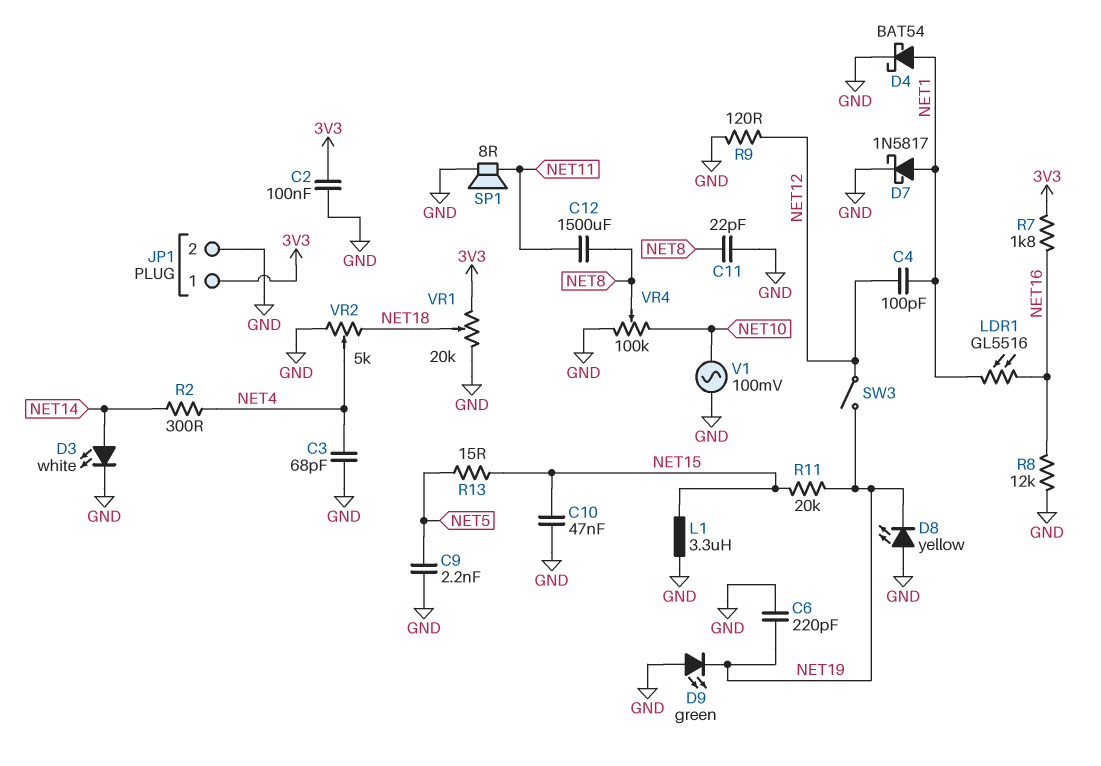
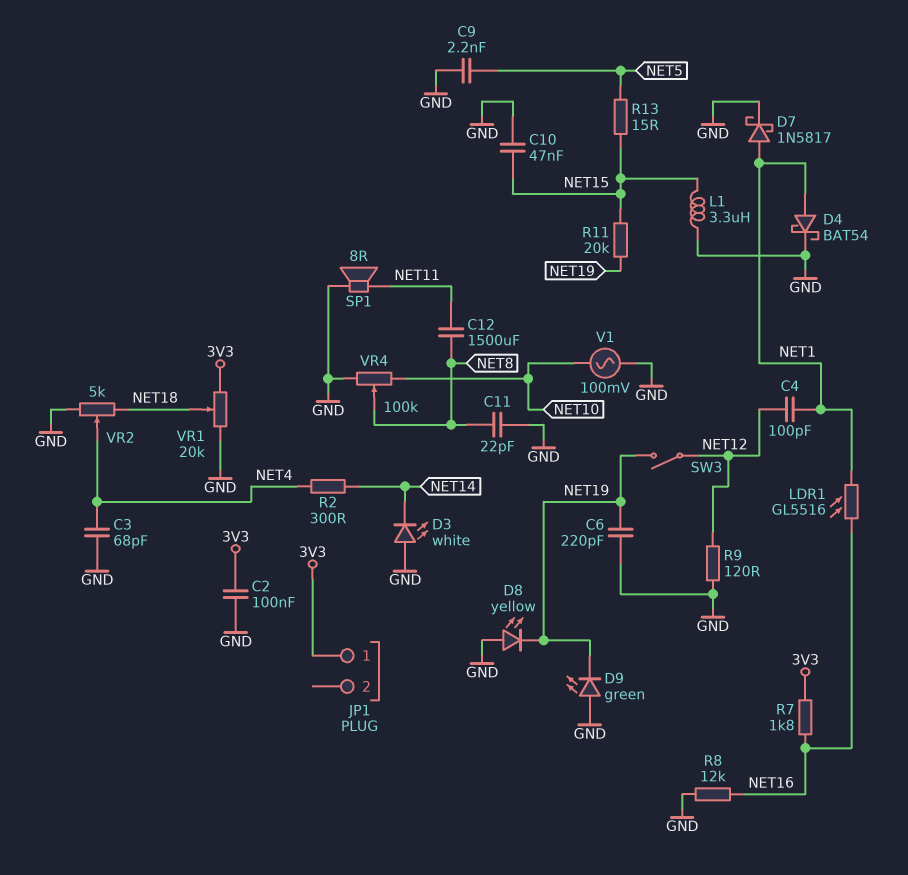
D3: LED white (A NET14, K GND) -> LED white (A GND, K NET14)
JP1 pin 2: GND -> none

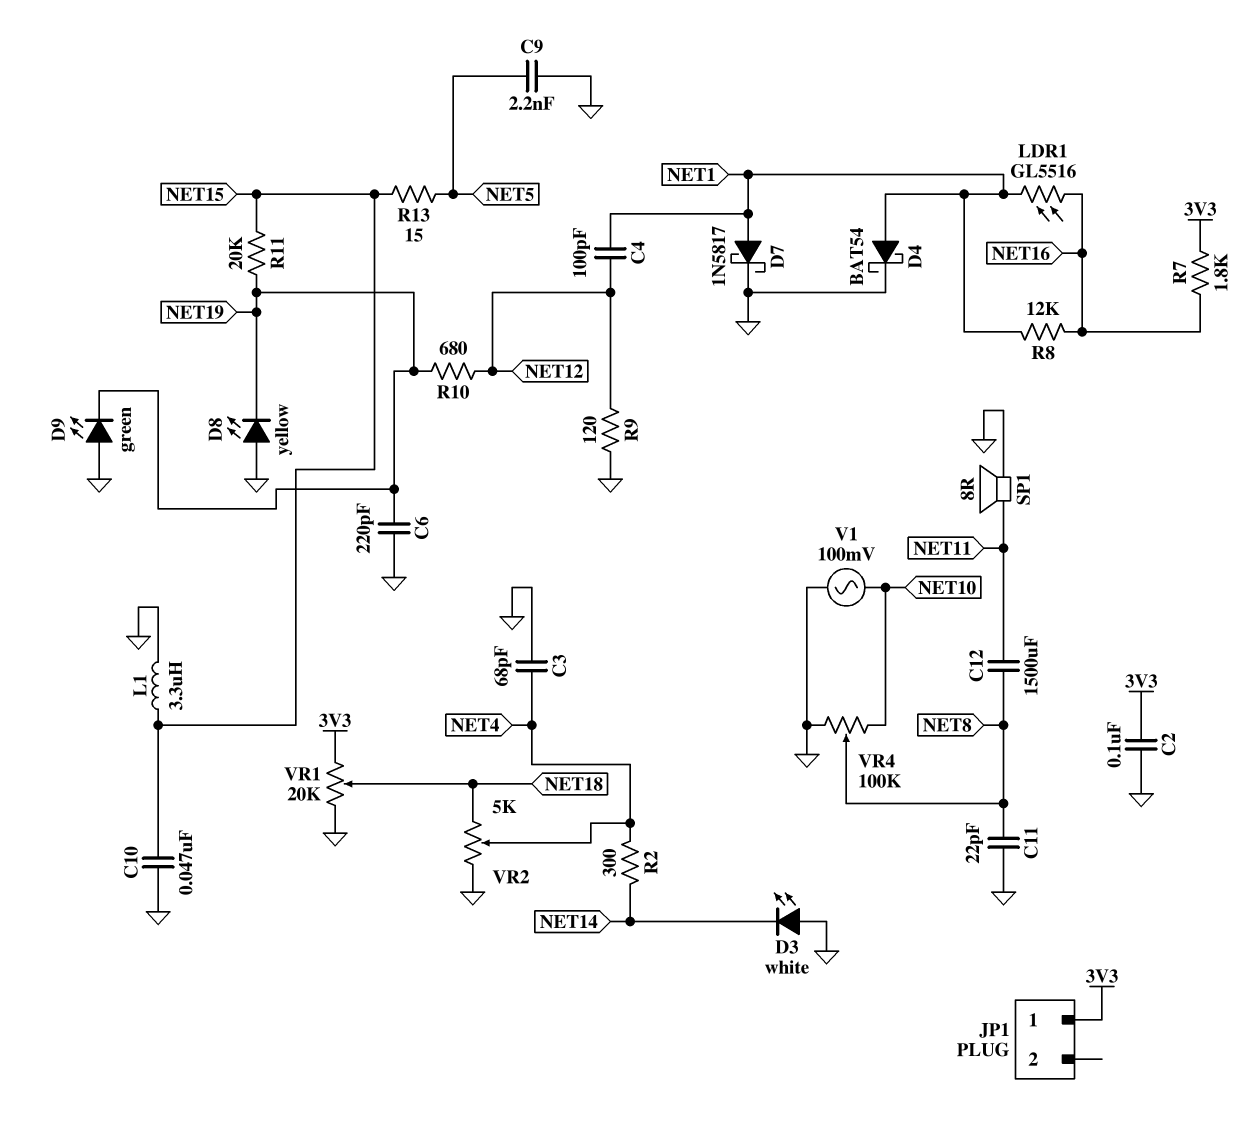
R8: 12k (GND, NET16) -> 12k (NET1, NET16)
R10: none -> 680 (NET12, NET19)
SW3: switch (NET12, NET19) -> none

